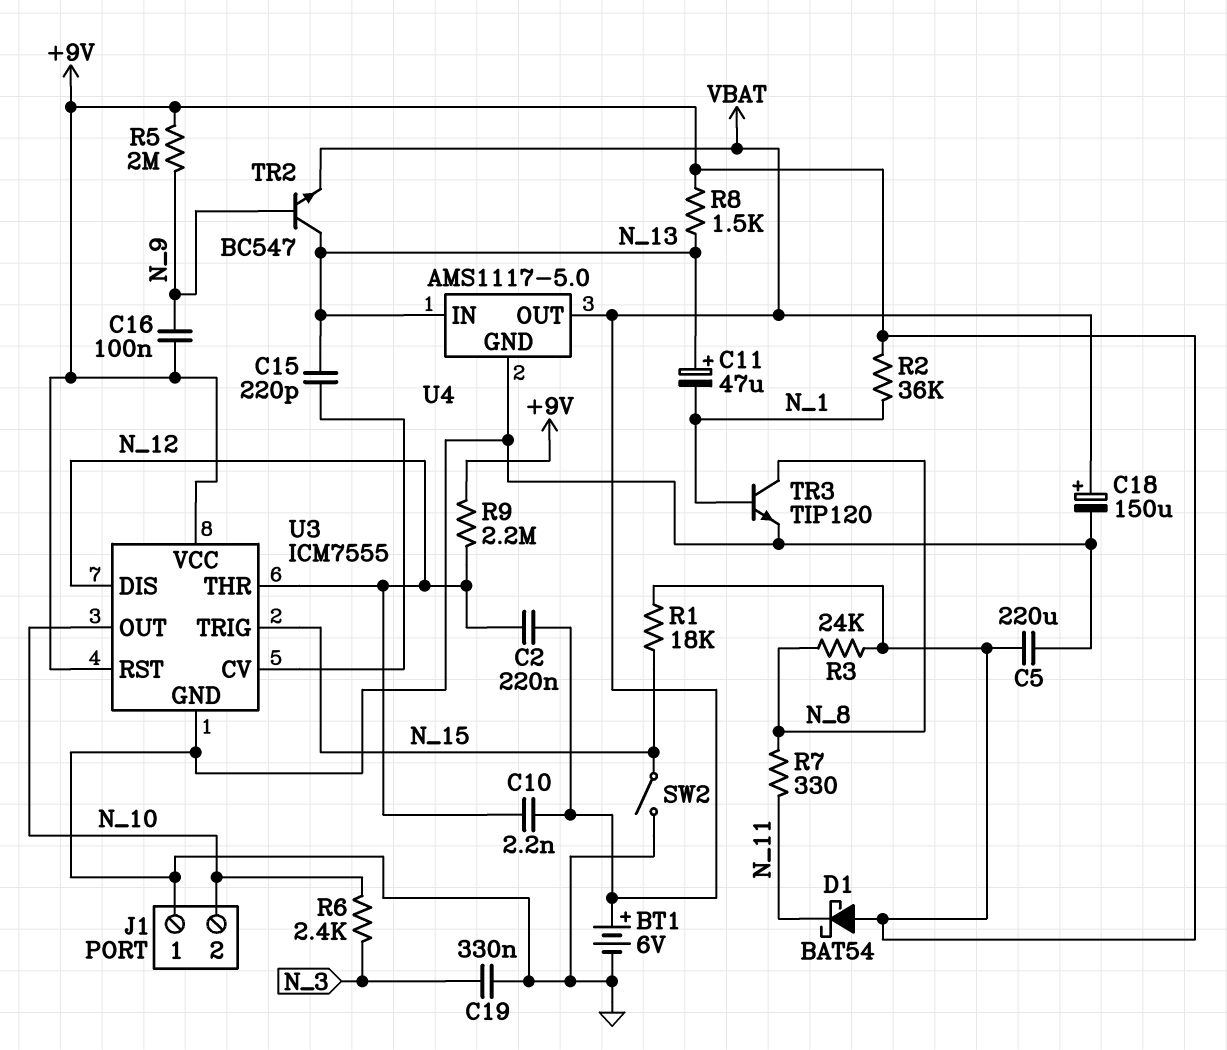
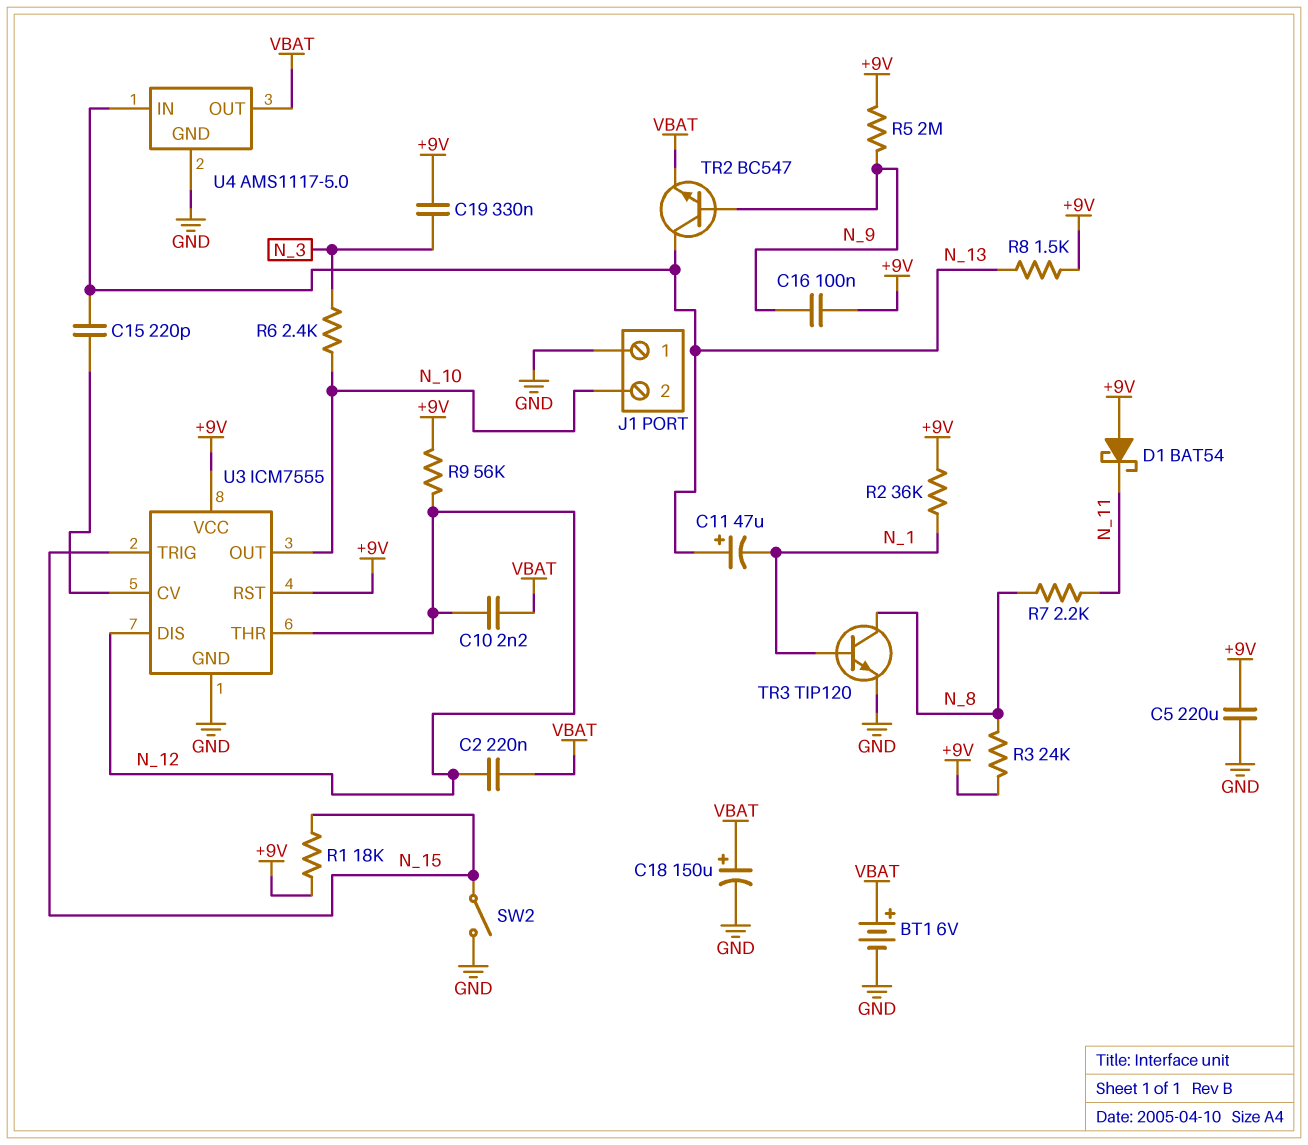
C19: 330nF (GND, N_3) -> 330nF (+9V, N_3)
R7: 330 (N_8, N_11) -> 2.2k (N_8, N_11)
R9: 2.2M (+9V, N_12) -> 56k (+9V, N_12)

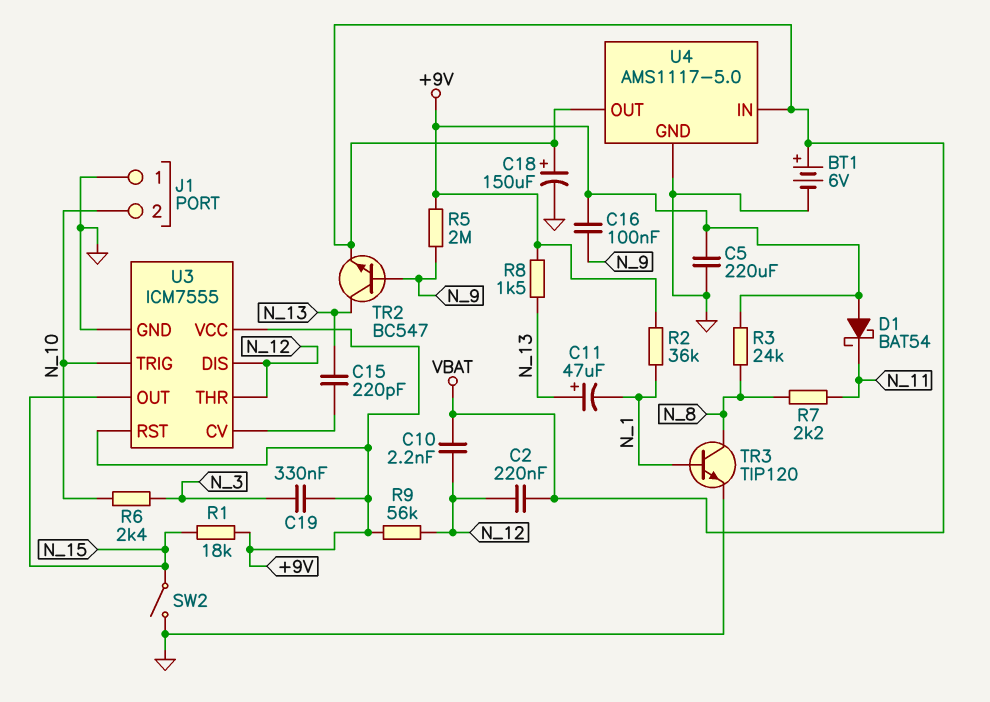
U3 pin OUT: N_10 -> N_15
U3 pin TRIG: N_15 -> N_10
U4 pin IN: N_13 -> VBAT

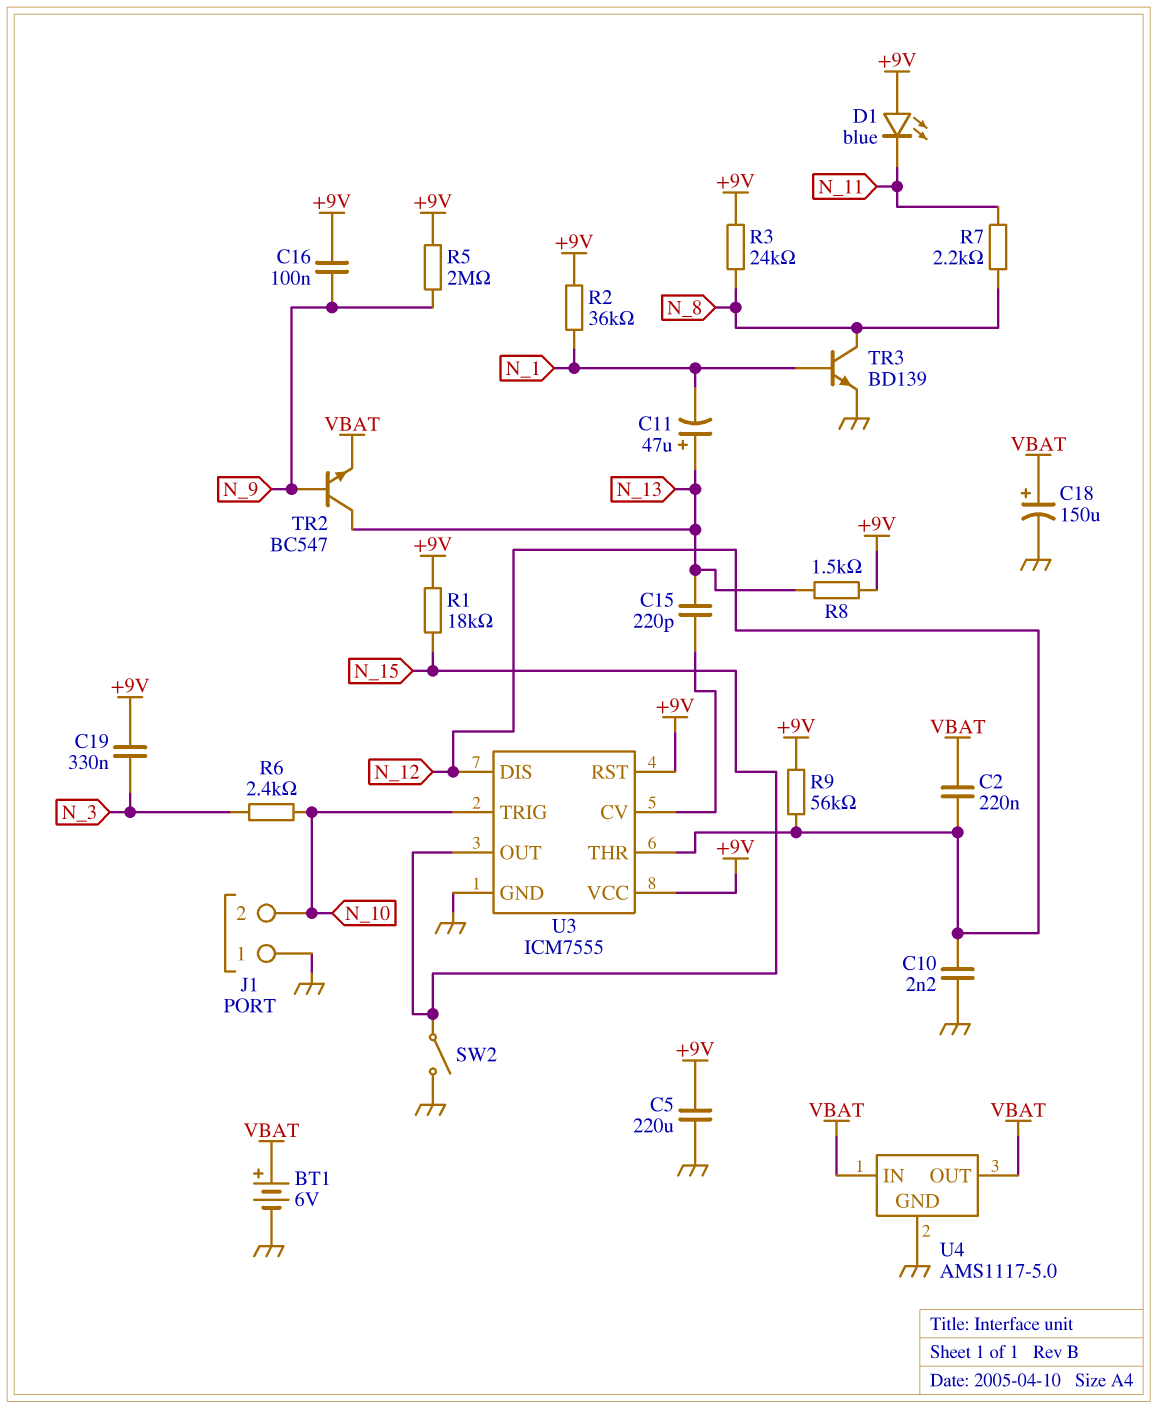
C10: 2.2nF (N_12, VBAT) -> 2.2nF (GND, N_12)
D1: schottky BAT54 (A +9V, K N_11) -> LED blue (A +9V, K N_11)
TR3: NPN TIP120 (B N_1, C N_8, E GND) -> NPN BD139 (B N_1, C N_8, E GND)

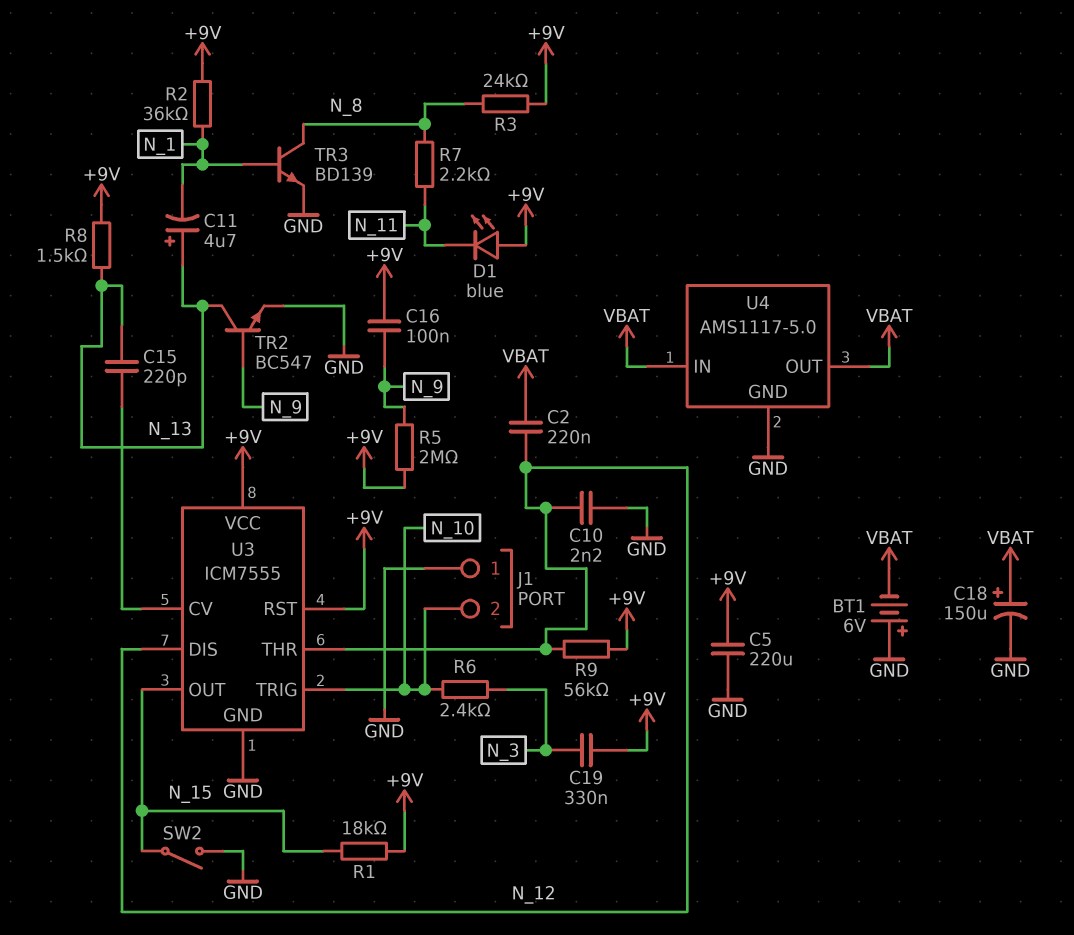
BT1: 6V (plus VBAT, minus GND) -> 6V (plus GND, minus VBAT)
C11: 47uF (plus N_13, minus N_1) -> 4.7uF (plus N_13, minus N_1)
TR2: NPN BC547 (B N_9, C N_13, E VBAT) -> NPN BC547 (B N_9, C N_13, E GND)

